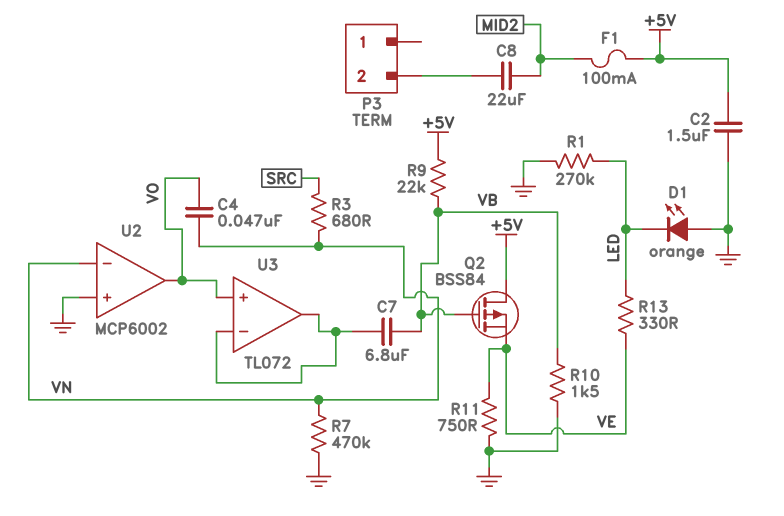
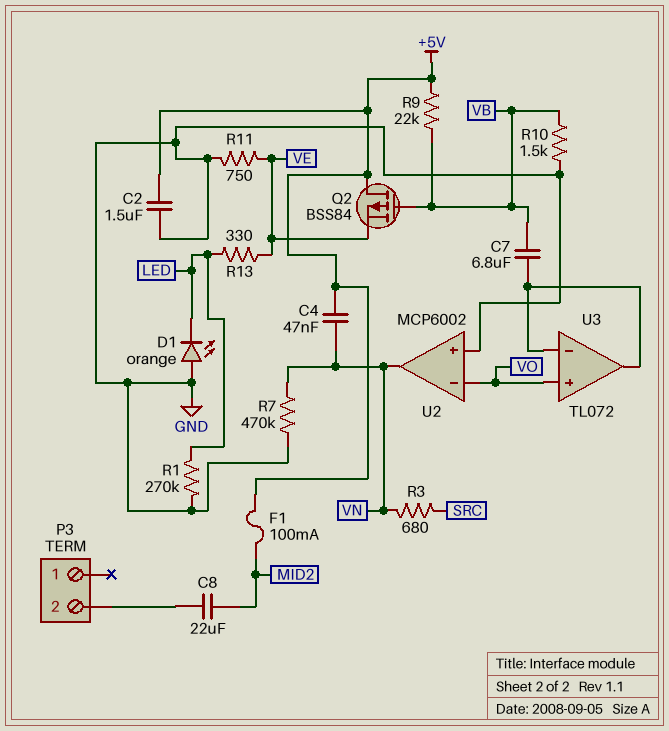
C4: 47nF (VN, VO) -> 47nF (+5V, VN)
U2 pin in-: VN -> VO
U2 pin out: VO -> VN

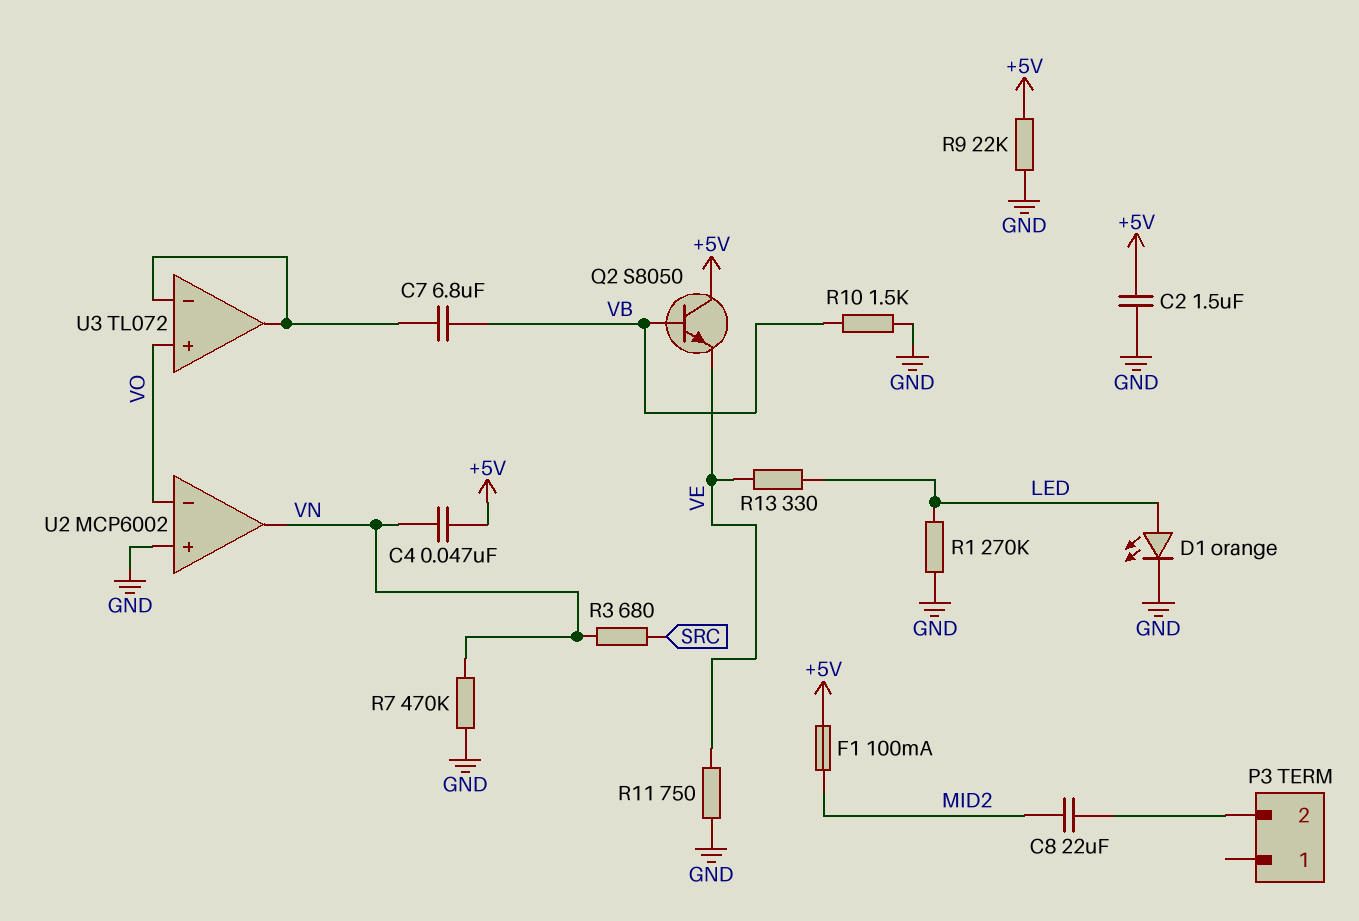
D1: LED orange (A GND, K LED) -> LED orange (A LED, K GND)
Q2: PMOS BSS84 (G VB, D +5V, S VE) -> NPN S8050 (B VB, C +5V, E VE)
R9: 22k (+5V, VB) -> 22k (+5V, GND)

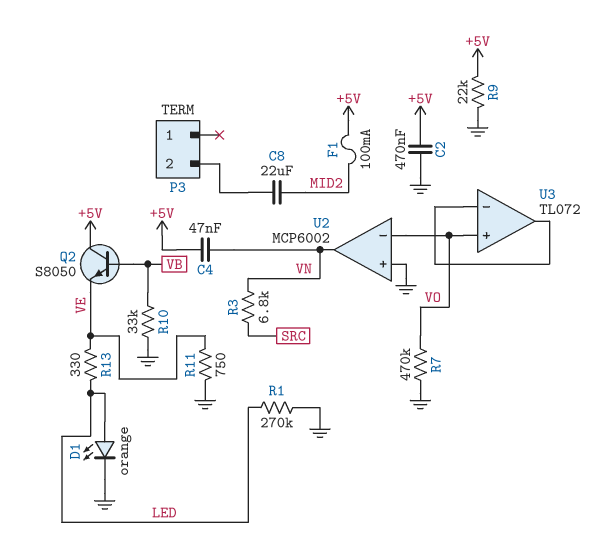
C2: 1.5uF (+5V, GND) -> 470nF (+5V, GND)
C7: 6.8uF (U3/in-, VB) -> none
R3: 680 (SRC, VN) -> 6.8k (SRC, VN)
R7: 470k (GND, VN) -> 470k (GND, VO)
R10: 1.5k (GND, VB) -> 33k (GND, VB)

